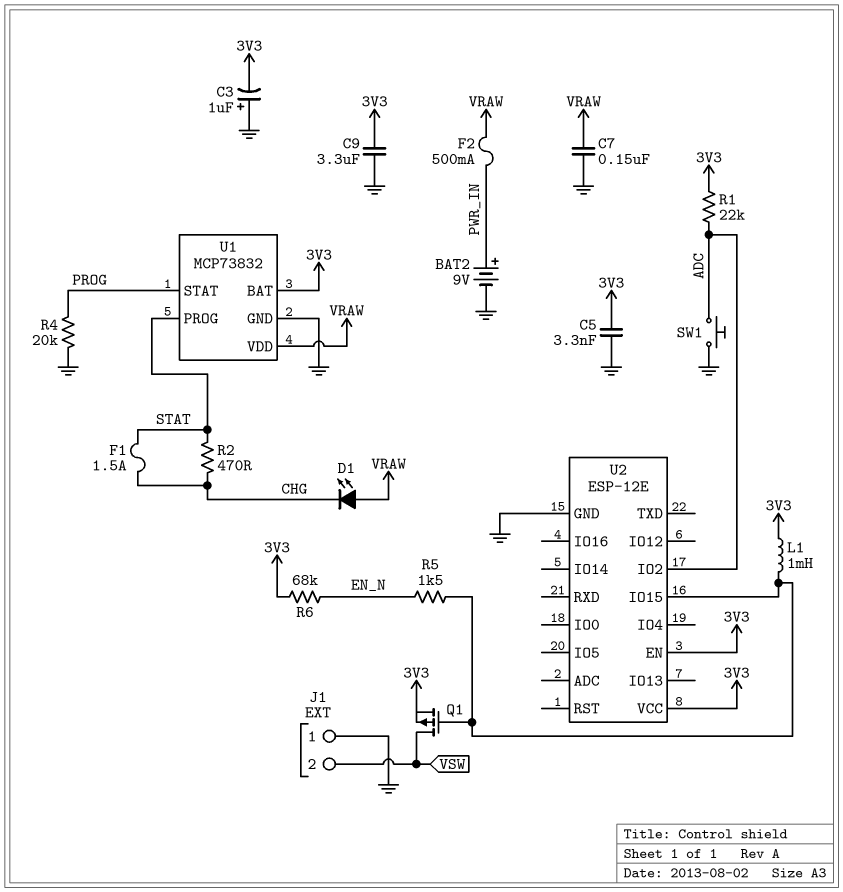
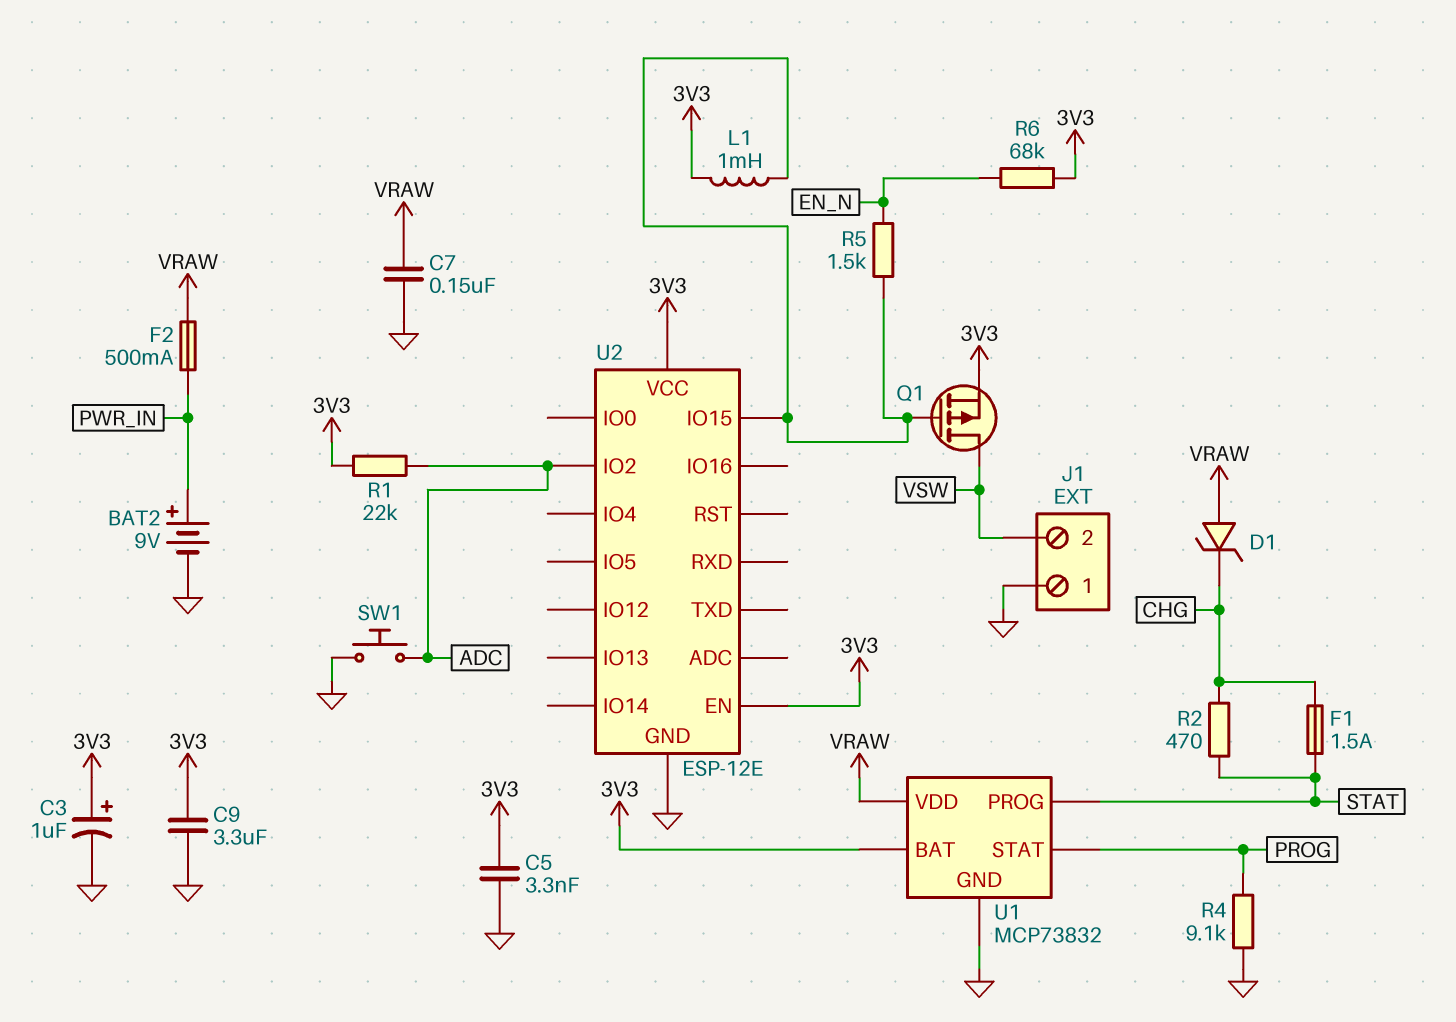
C3: 1uF (plus GND, minus 3V3) -> 1uF (plus 3V3, minus GND)
D1: LED (A VRAW, K CHG) -> zener (A VRAW, K CHG)
R4: 20k (GND, PROG) -> 9.1k (GND, PROG)

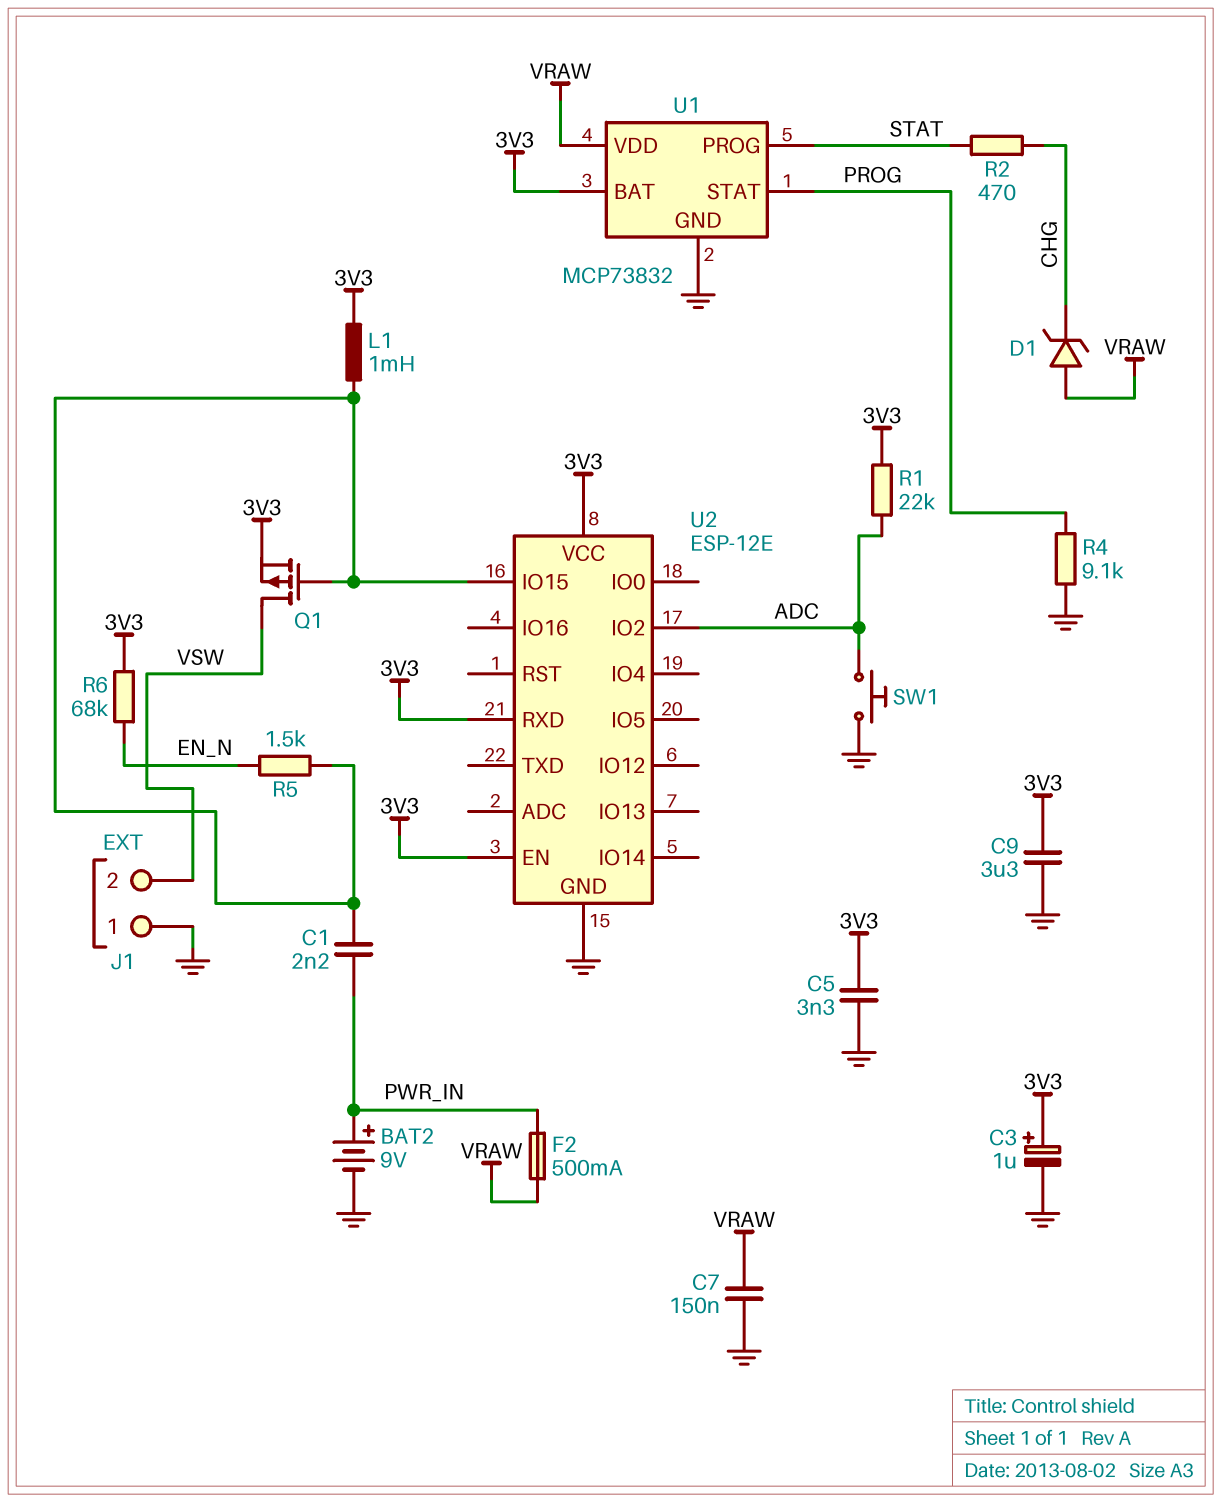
C1: none -> 2.2nF (PWR_IN, U2/IO15)
F1: 1.5A (CHG, STAT) -> none
U2 pin RXD: none -> 3V3

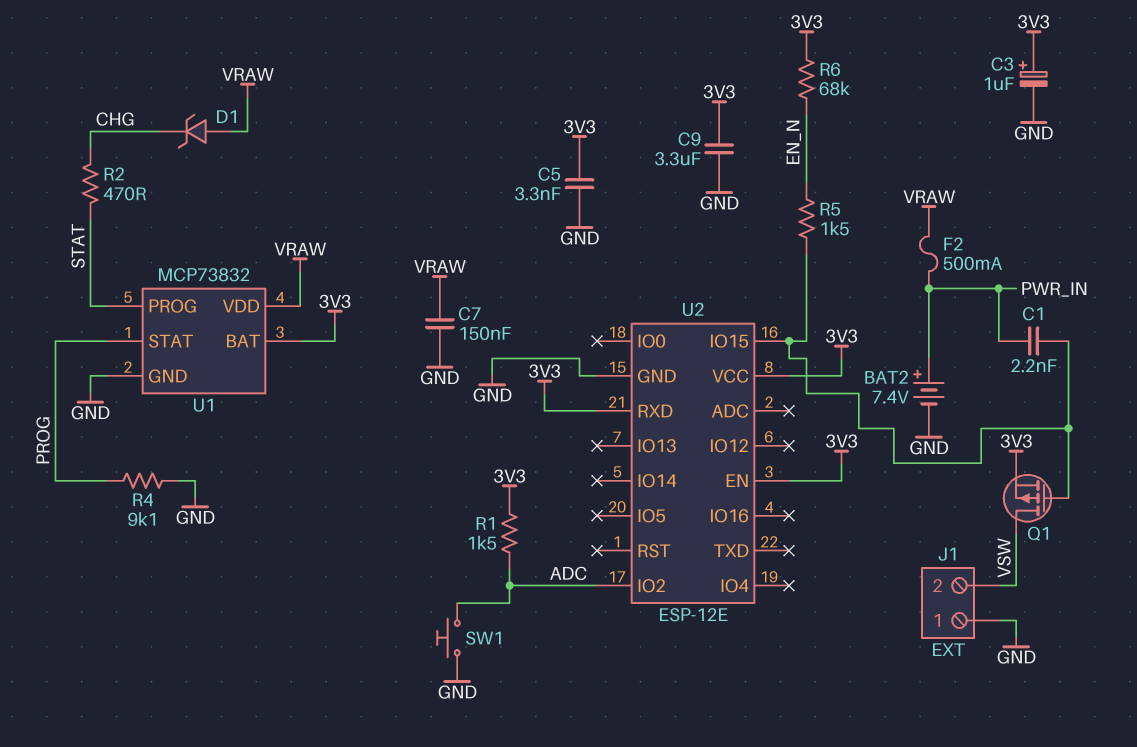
BAT2: 9V (plus PWR_IN, minus GND) -> 7.4V (plus PWR_IN, minus GND)
L1: 1mH (3V3, U2/IO15) -> none
R1: 22k (3V3, ADC) -> 1.5k (3V3, ADC)

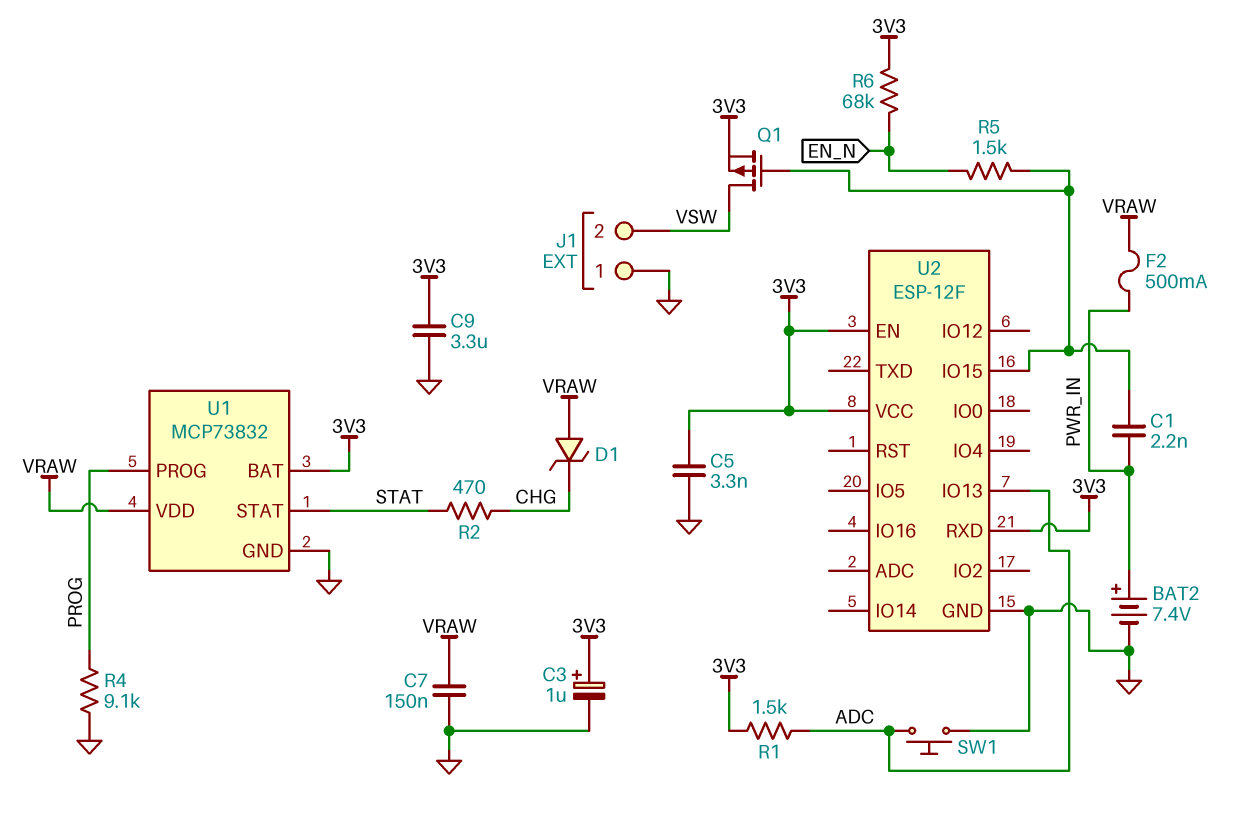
U1 pin PROG: STAT -> PROG
U1 pin STAT: PROG -> STAT
U2: ESP-12E -> ESP-12F
U2 pin IO2: ADC -> none
U2 pin IO13: none -> ADC

